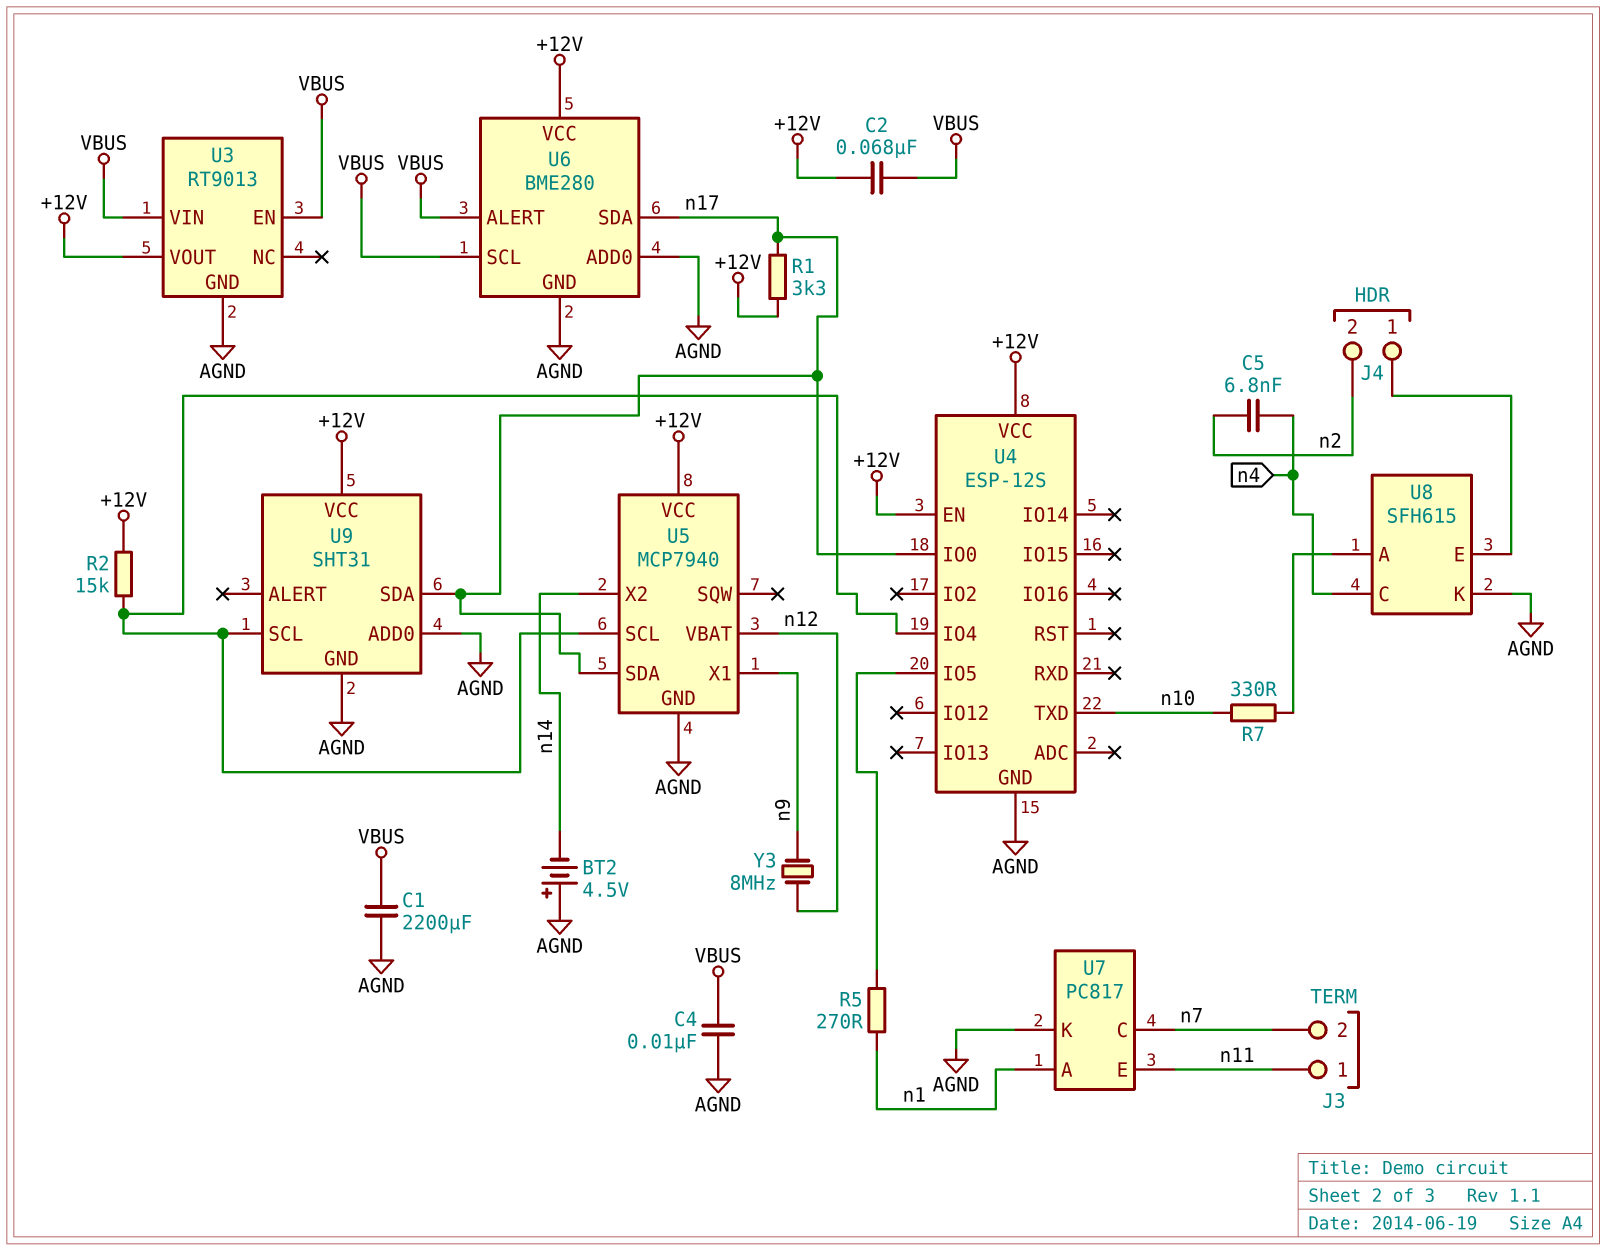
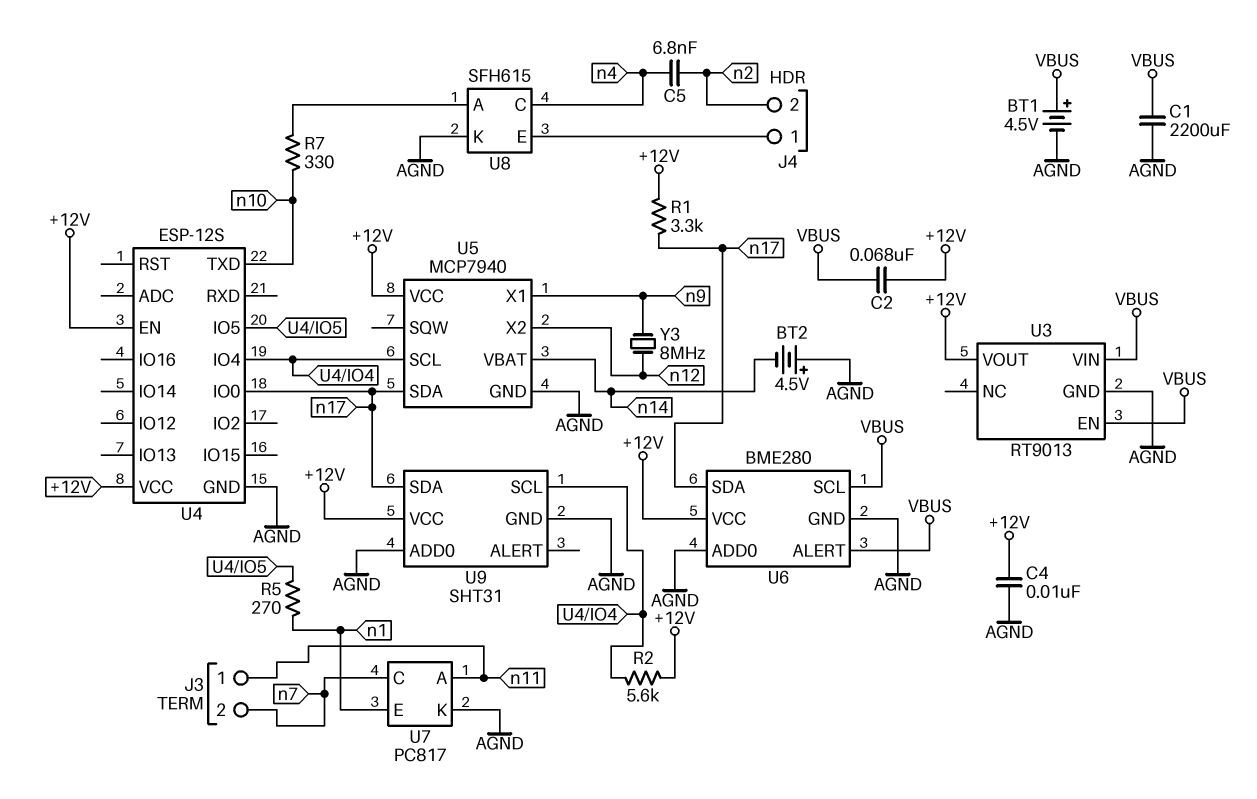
BT1: none -> 4.5V (plus VBUS, minus AGND)
C4: 10nF (AGND, VBUS) -> 10nF (+12V, AGND)
R2: 15k (+12V, U4/IO4) -> 5.6k (+12V, U4/IO4)
U5 pin VBAT: n12 -> n14
U5 pin X2: n14 -> n12
U7 pin A: n1 -> n11
U7 pin E: n11 -> n1

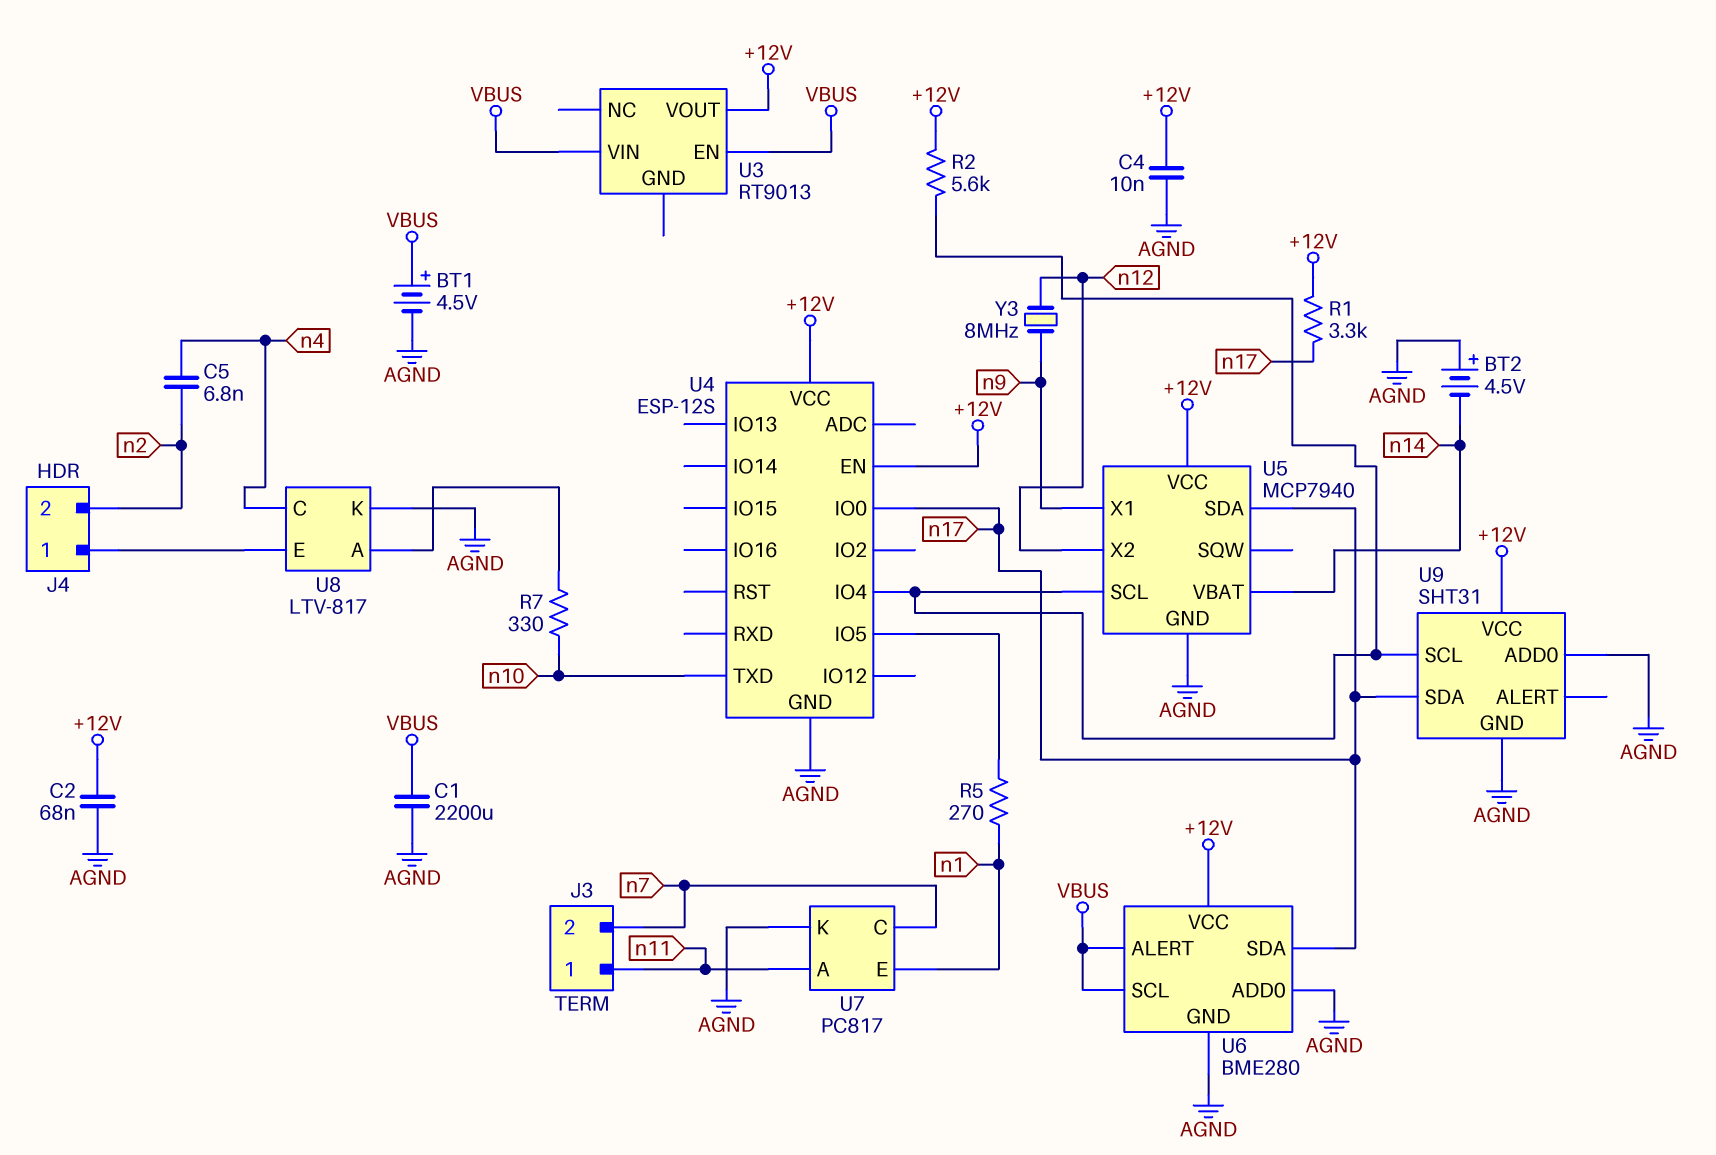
C2: 68nF (+12V, VBUS) -> 68nF (+12V, AGND)
U3 pin GND: AGND -> none
U8: SFH615 -> LTV-817

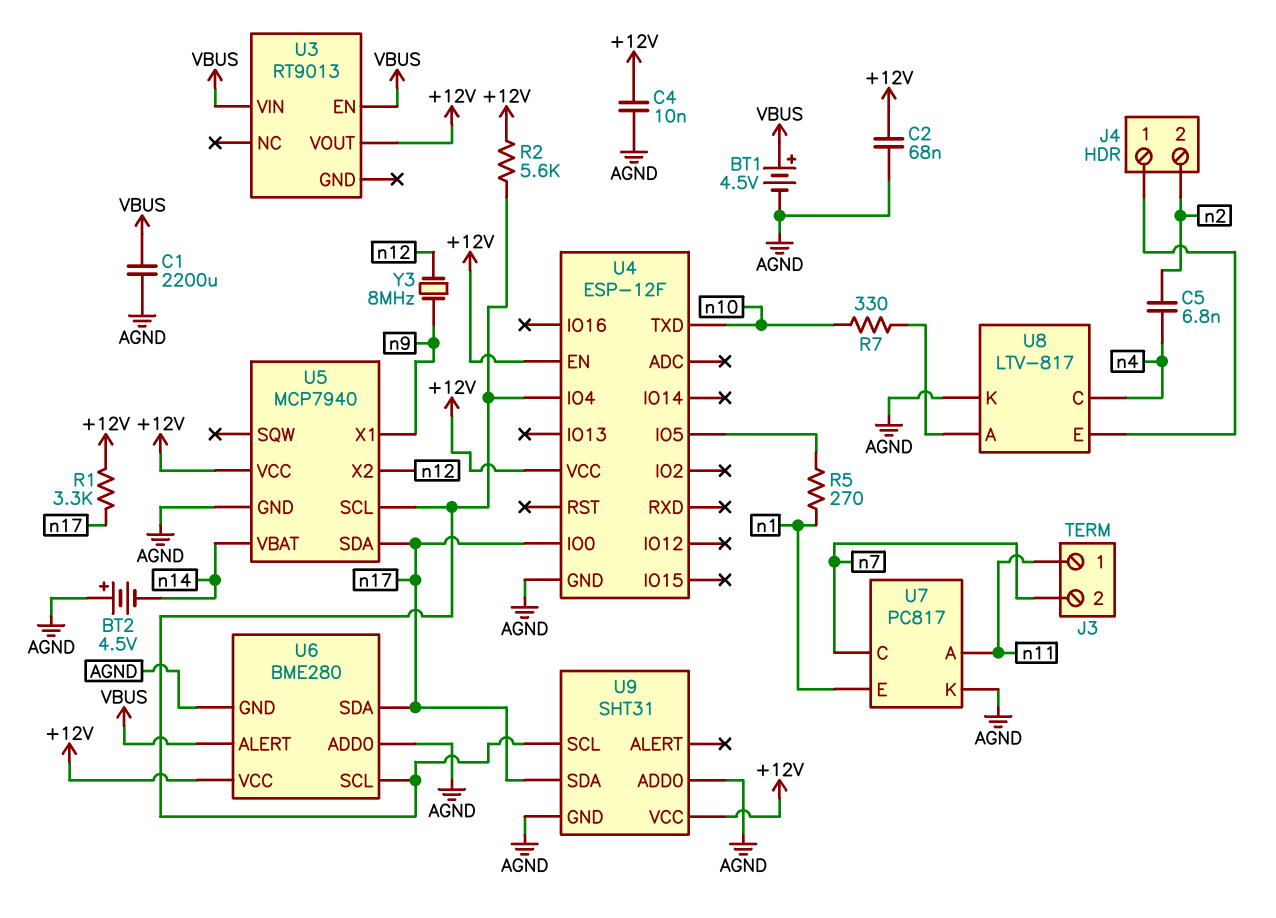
U4: ESP-12S -> ESP-12F
U6 pin SCL: VBUS -> U4/IO4

